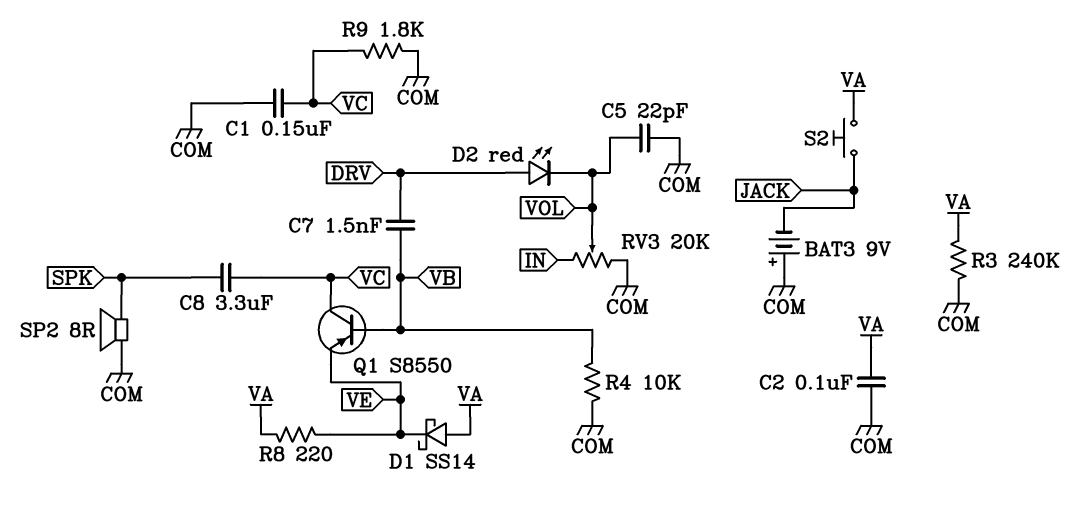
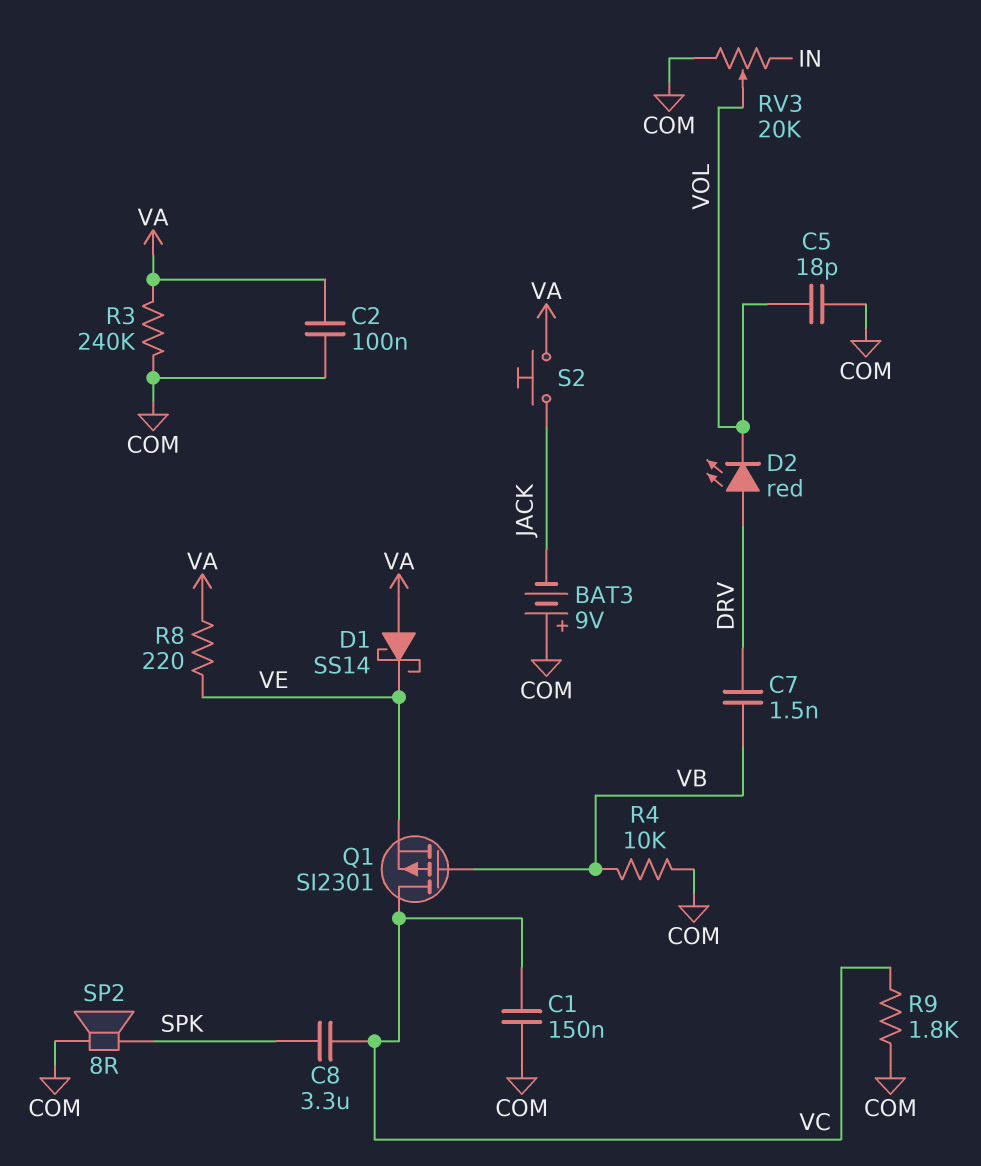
C5: 22pF (COM, VOL) -> 18pF (COM, VOL)
Q1: PNP S8550 (B VB, C VC, E VE) -> PMOS SI2301 (G VB, D VC, S VE)

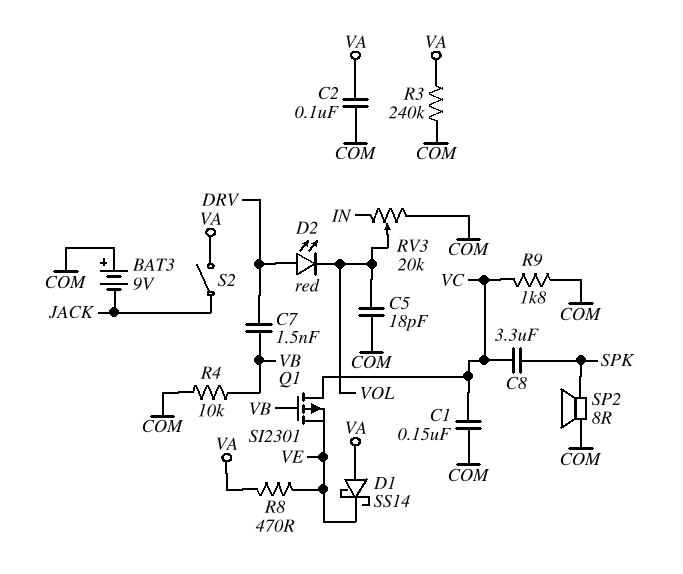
R8: 220 (VA, VE) -> 470 (VA, VE)
S2: button (JACK, VA) -> switch (JACK, VA)

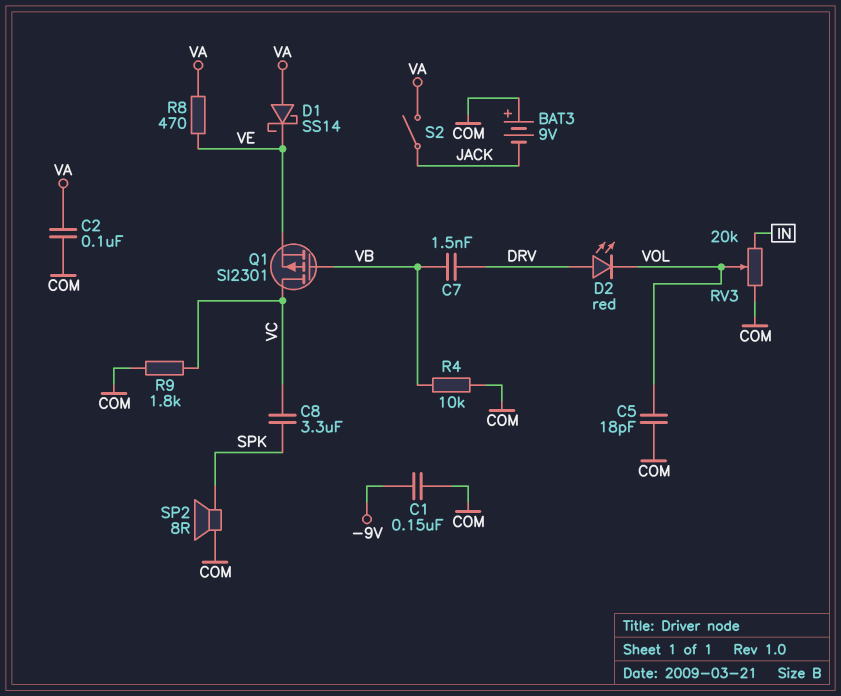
C1: 150nF (COM, VC) -> 150nF (-9V, COM)
R3: 240k (COM, VA) -> none

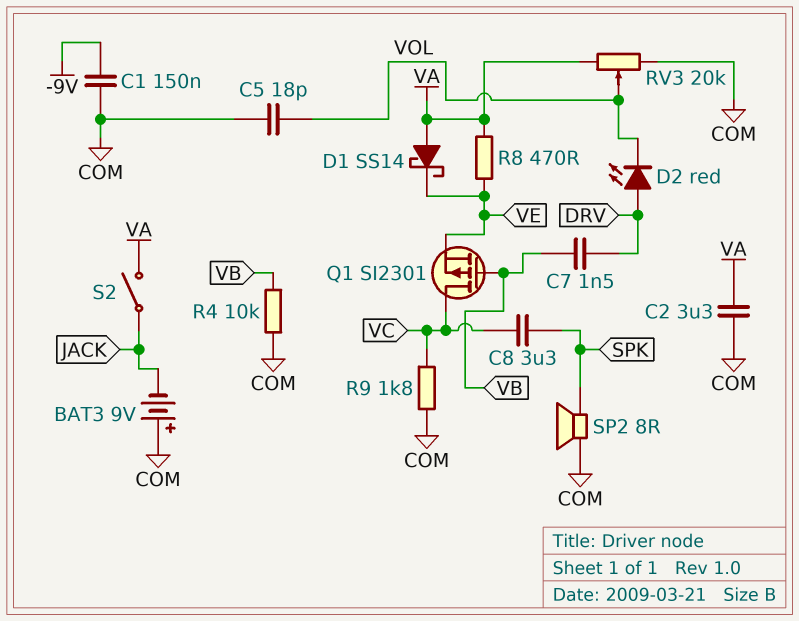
C2: 100nF (COM, VA) -> 3.3uF (COM, VA)
RV3: 20k (COM, IN, wiper VOL) -> 20k (COM, VA, wiper VOL)

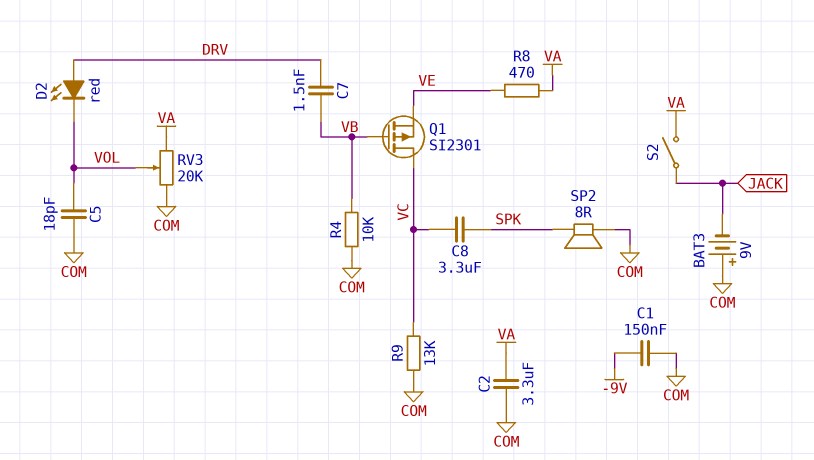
D1: schottky SS14 (A VA, K VE) -> none
R9: 1.8k (COM, VC) -> 13k (COM, VC)

